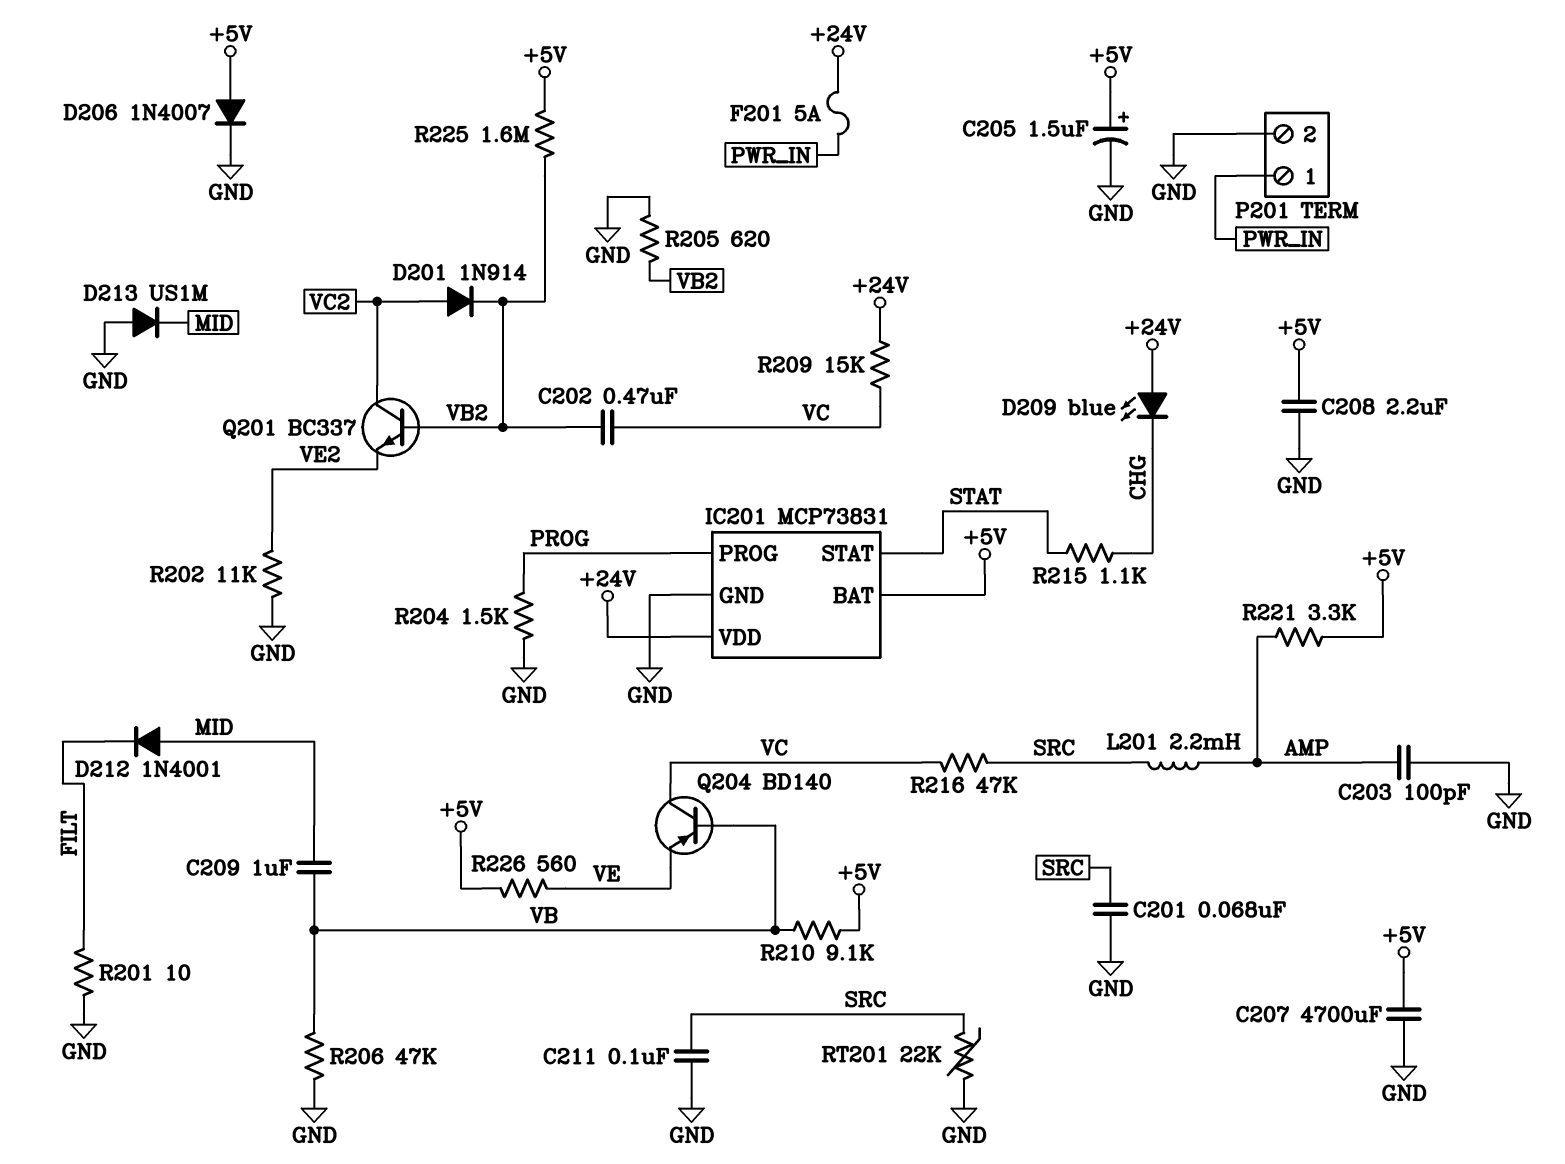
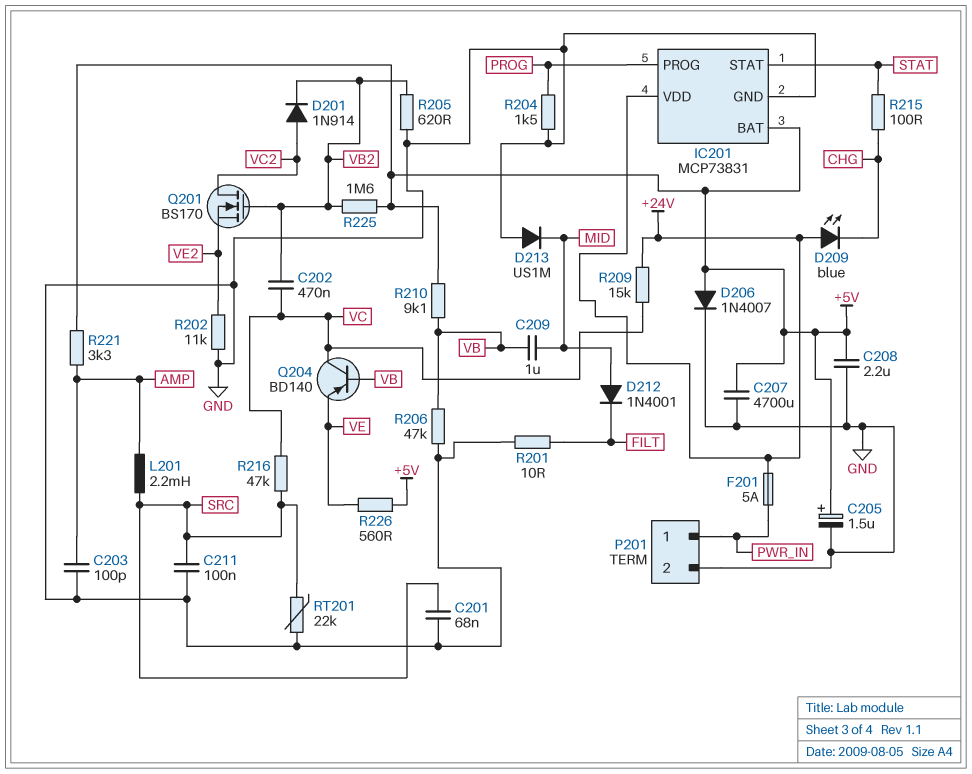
Q201: NPN BC337 (B VB2, C VC2, E VE2) -> NMOS BS170 (G VB2, D VC2, S VE2)
R215: 1.1k (CHG, STAT) -> 100 (CHG, STAT)

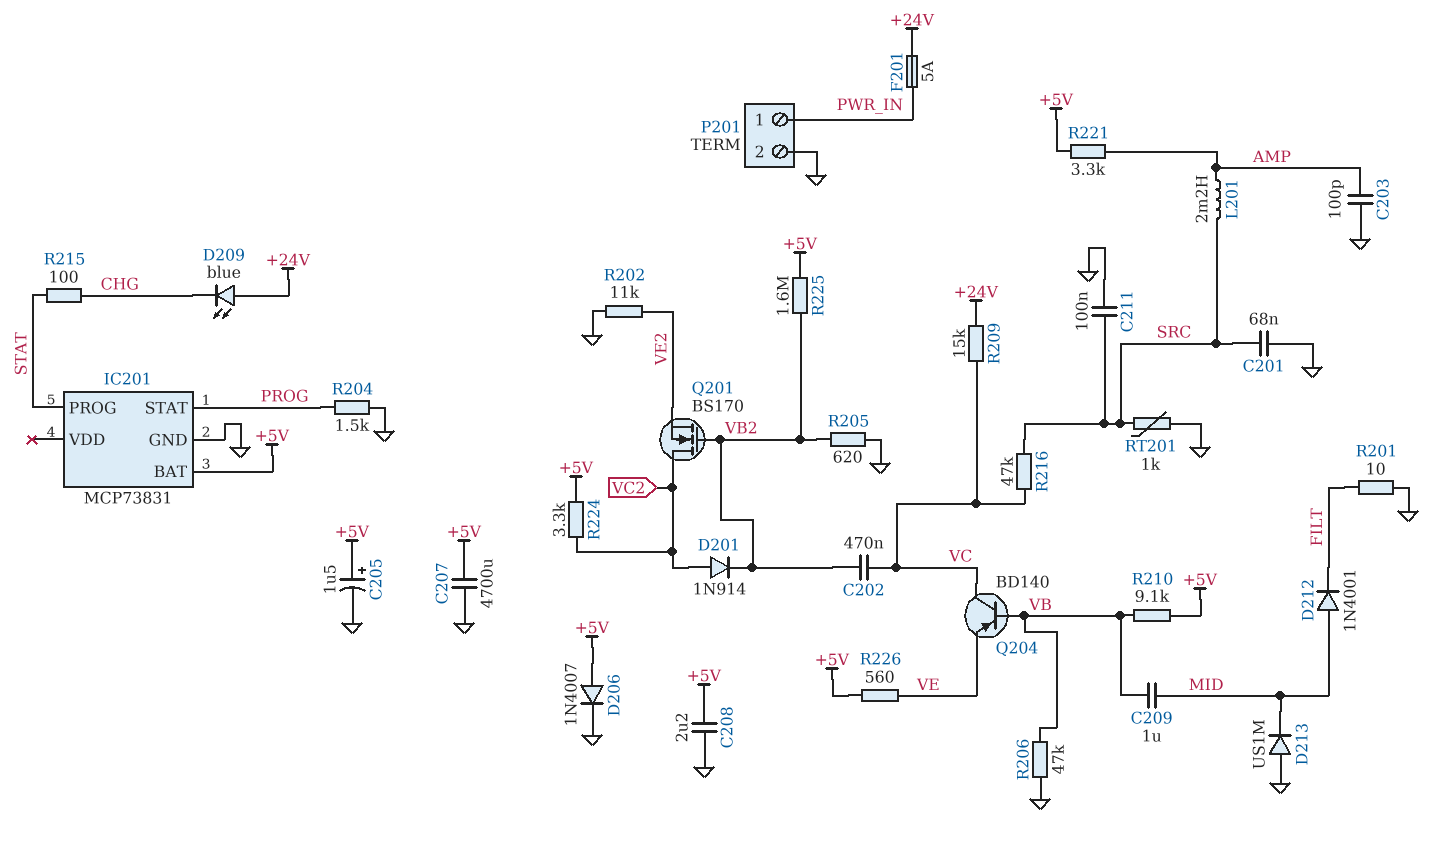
IC201 pin PROG: PROG -> STAT
IC201 pin STAT: STAT -> PROG
IC201 pin VDD: +24V -> none
R224: none -> 3.3k (+5V, VC2)
RT201: 22k (GND, SRC) -> 1k (GND, SRC)

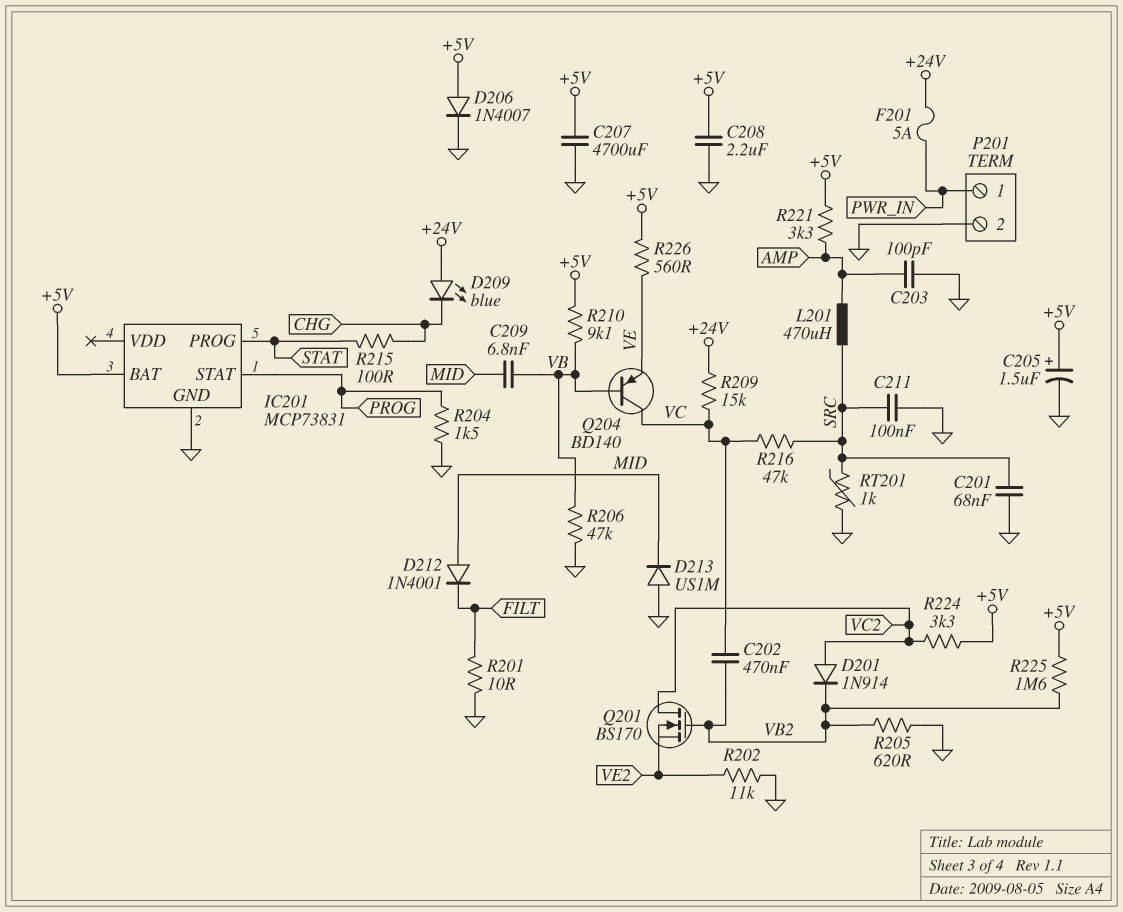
C209: 1uF (MID, VB) -> 6.8nF (MID, VB)
L201: 2.2mH (AMP, SRC) -> 470uH (AMP, SRC)

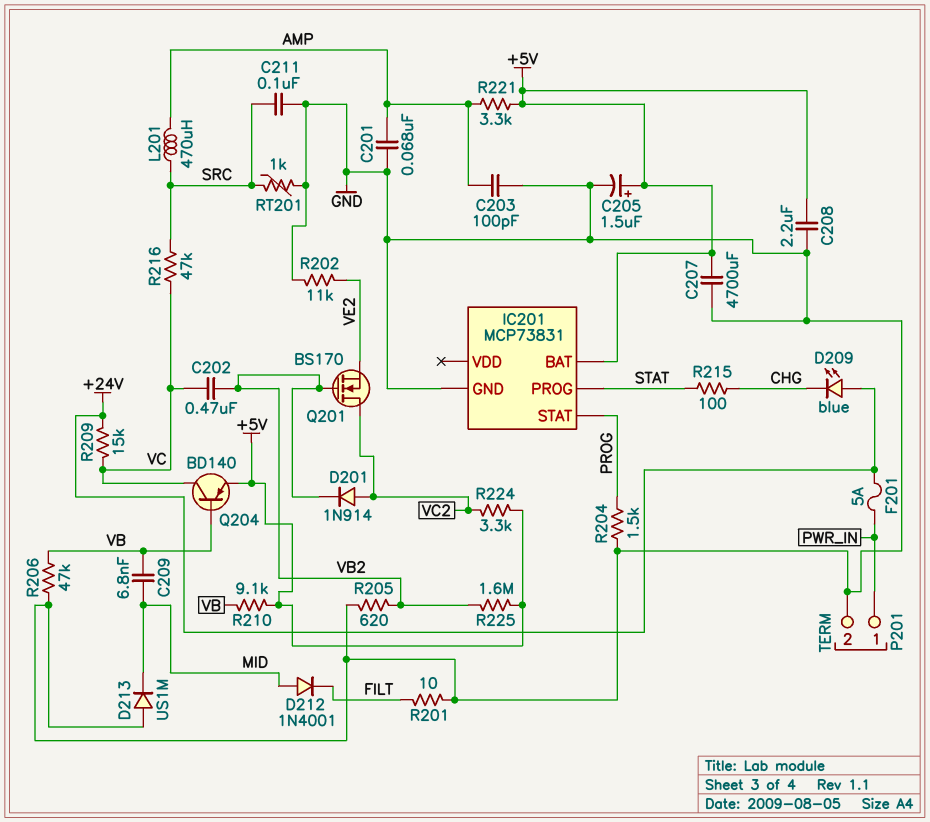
C201: 68nF (GND, SRC) -> 68nF (AMP, GND)
D206: diode 1N4007 (A +5V, K GND) -> none
Q204: PNP BD140 (B VB, C VC, E VE) -> PNP BD140 (B VB, C VC, E +5V)
R226: 560 (+5V, VE) -> none

